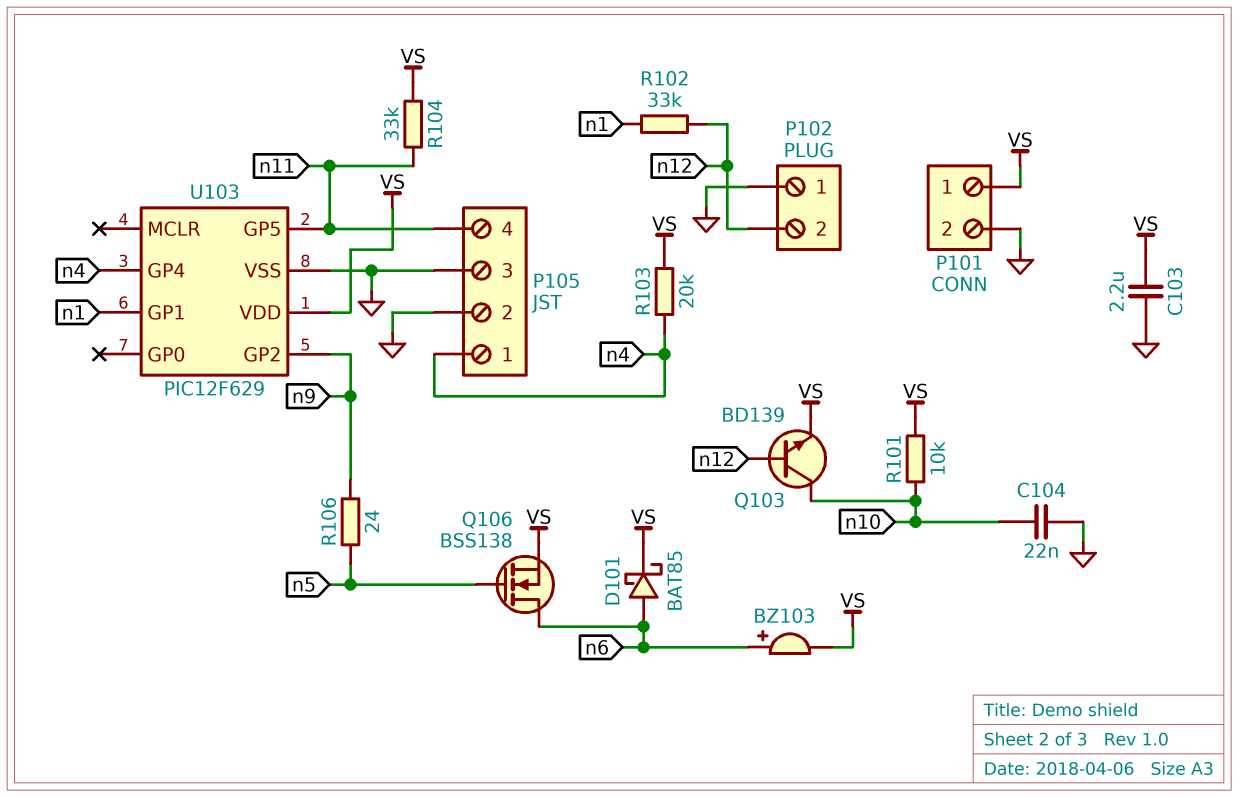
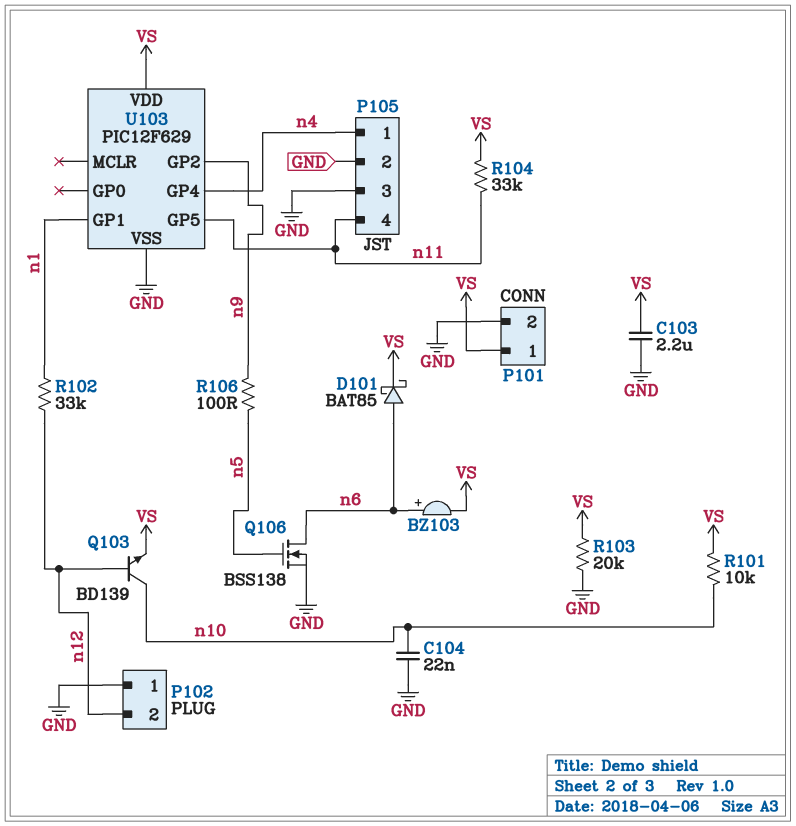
Q106: NMOS BSS138 (G n5, D n6, S VS) -> NMOS BSS138 (G n5, D n6, S GND)
R103: 20k (VS, n4) -> 20k (GND, VS)
R106: 24 (n5, n9) -> 100 (n5, n9)

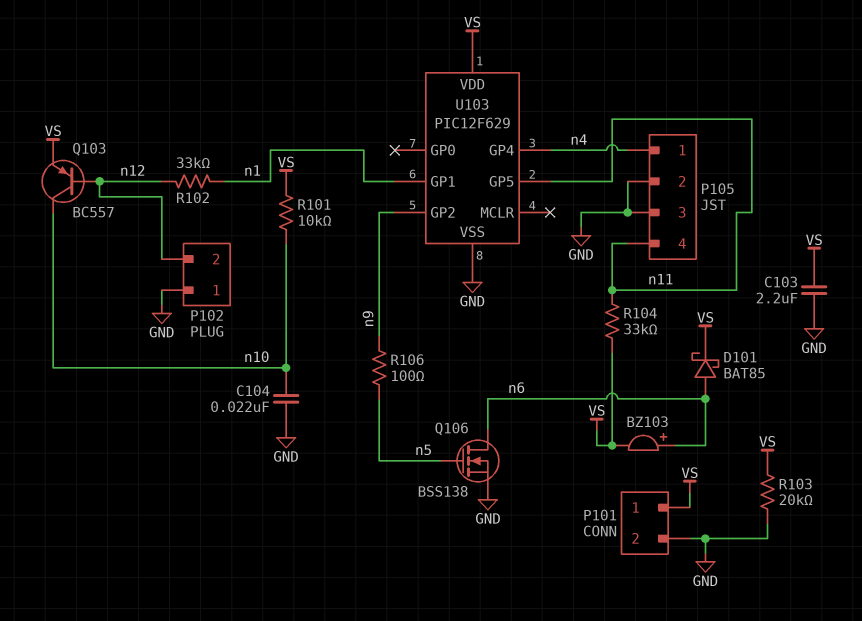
Q103: NPN BD139 (B n12, C n10, E VS) -> PNP BC557 (B n12, C n10, E VS)

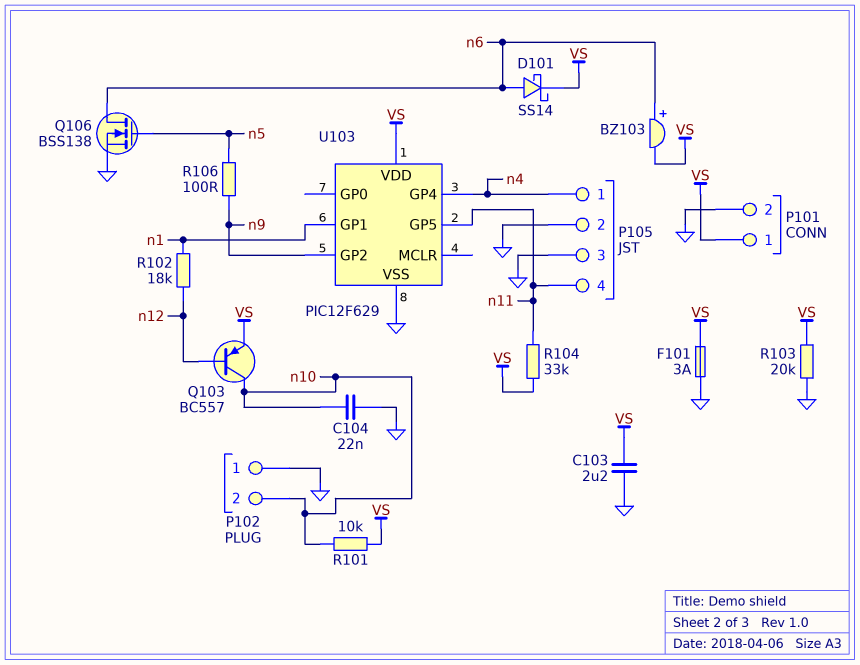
D101: schottky BAT85 (A n6, K VS) -> schottky SS14 (A n6, K VS)
F101: none -> 3A (GND, VS)
P102 pin 2: n12 -> n10
R102: 33k (n1, n12) -> 18k (n1, n12)

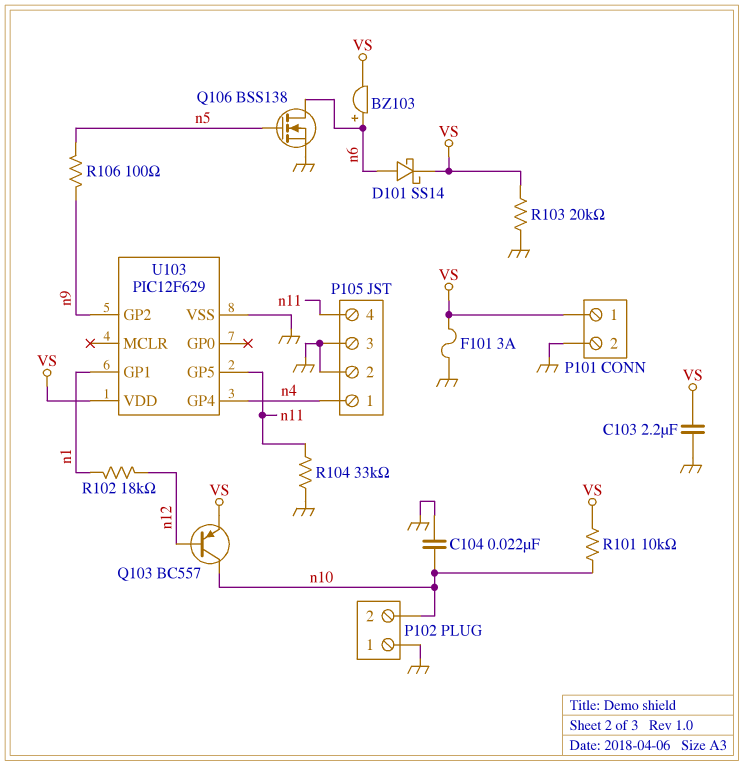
R104: 33k (VS, n11) -> 33k (GND, n11)

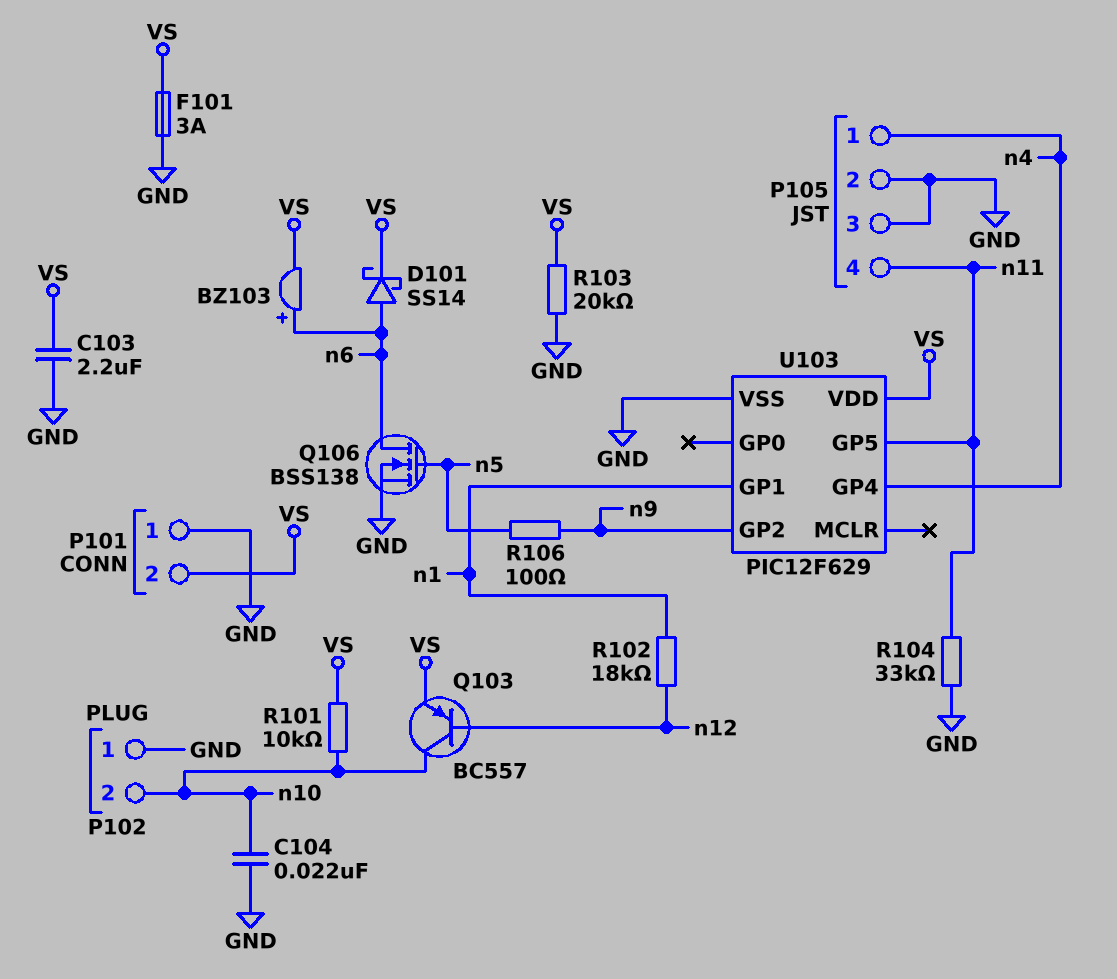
P101 pin 1: VS -> GND
P101 pin 2: GND -> VS

